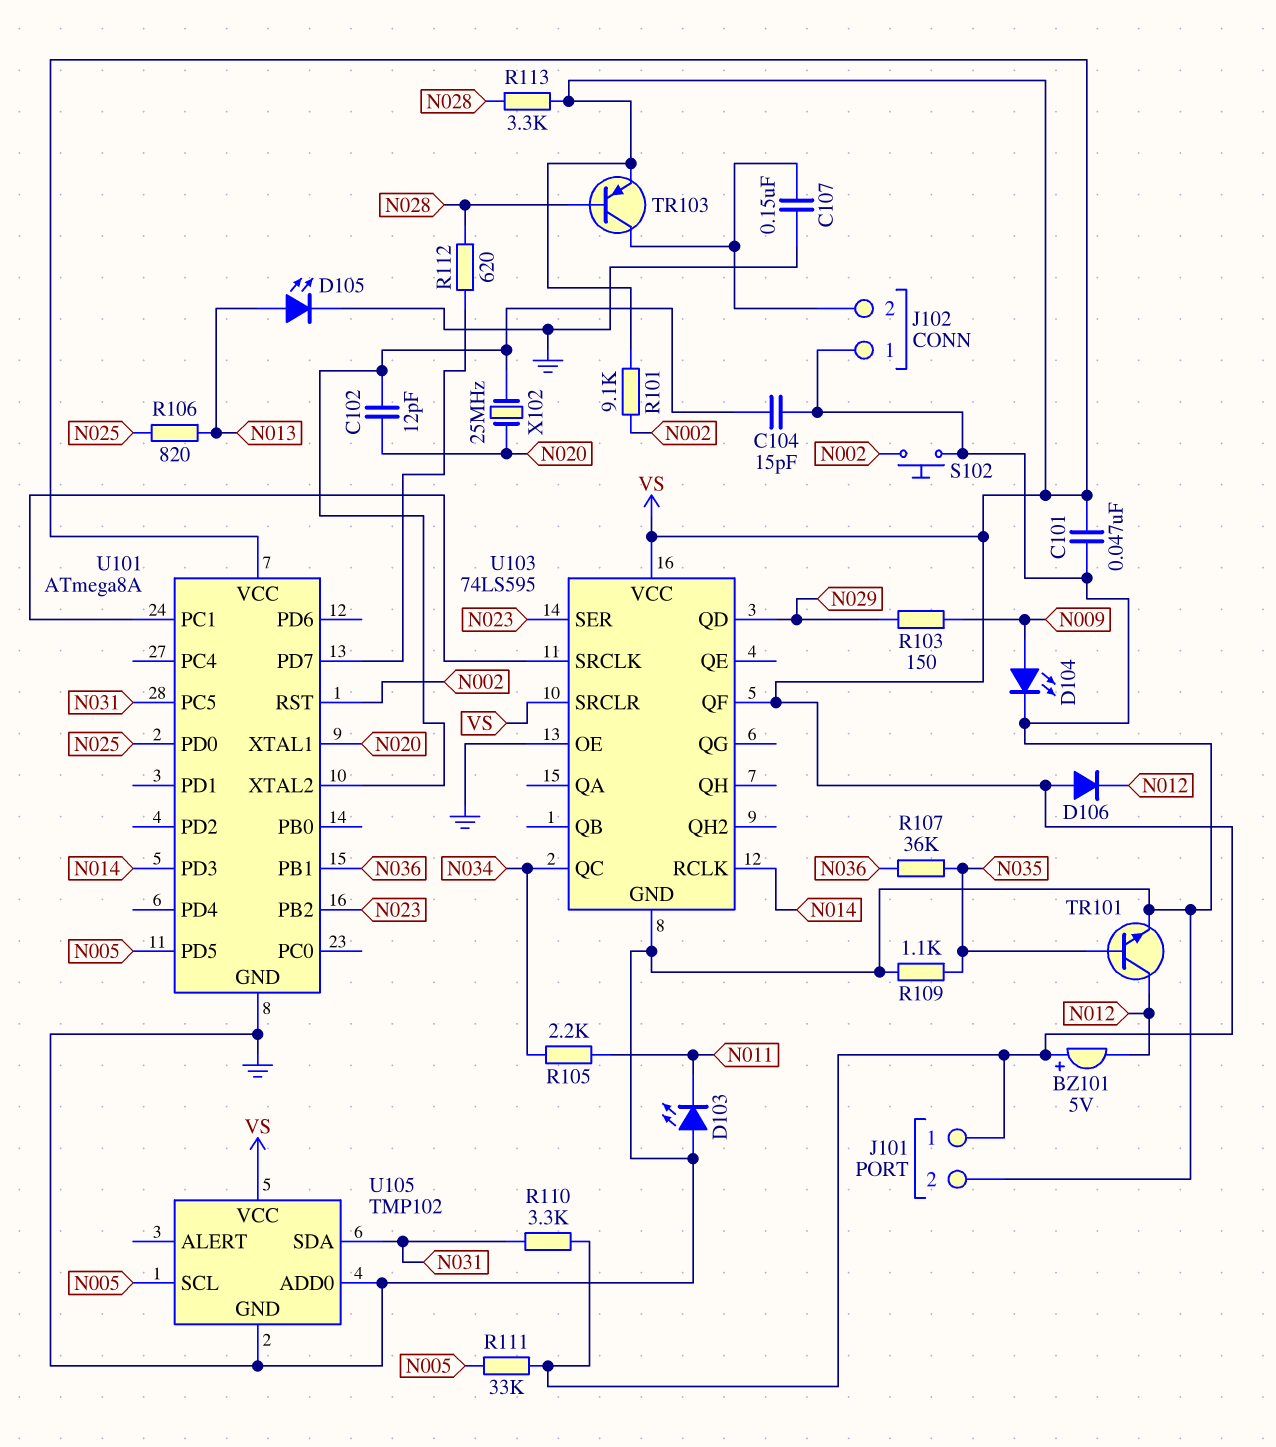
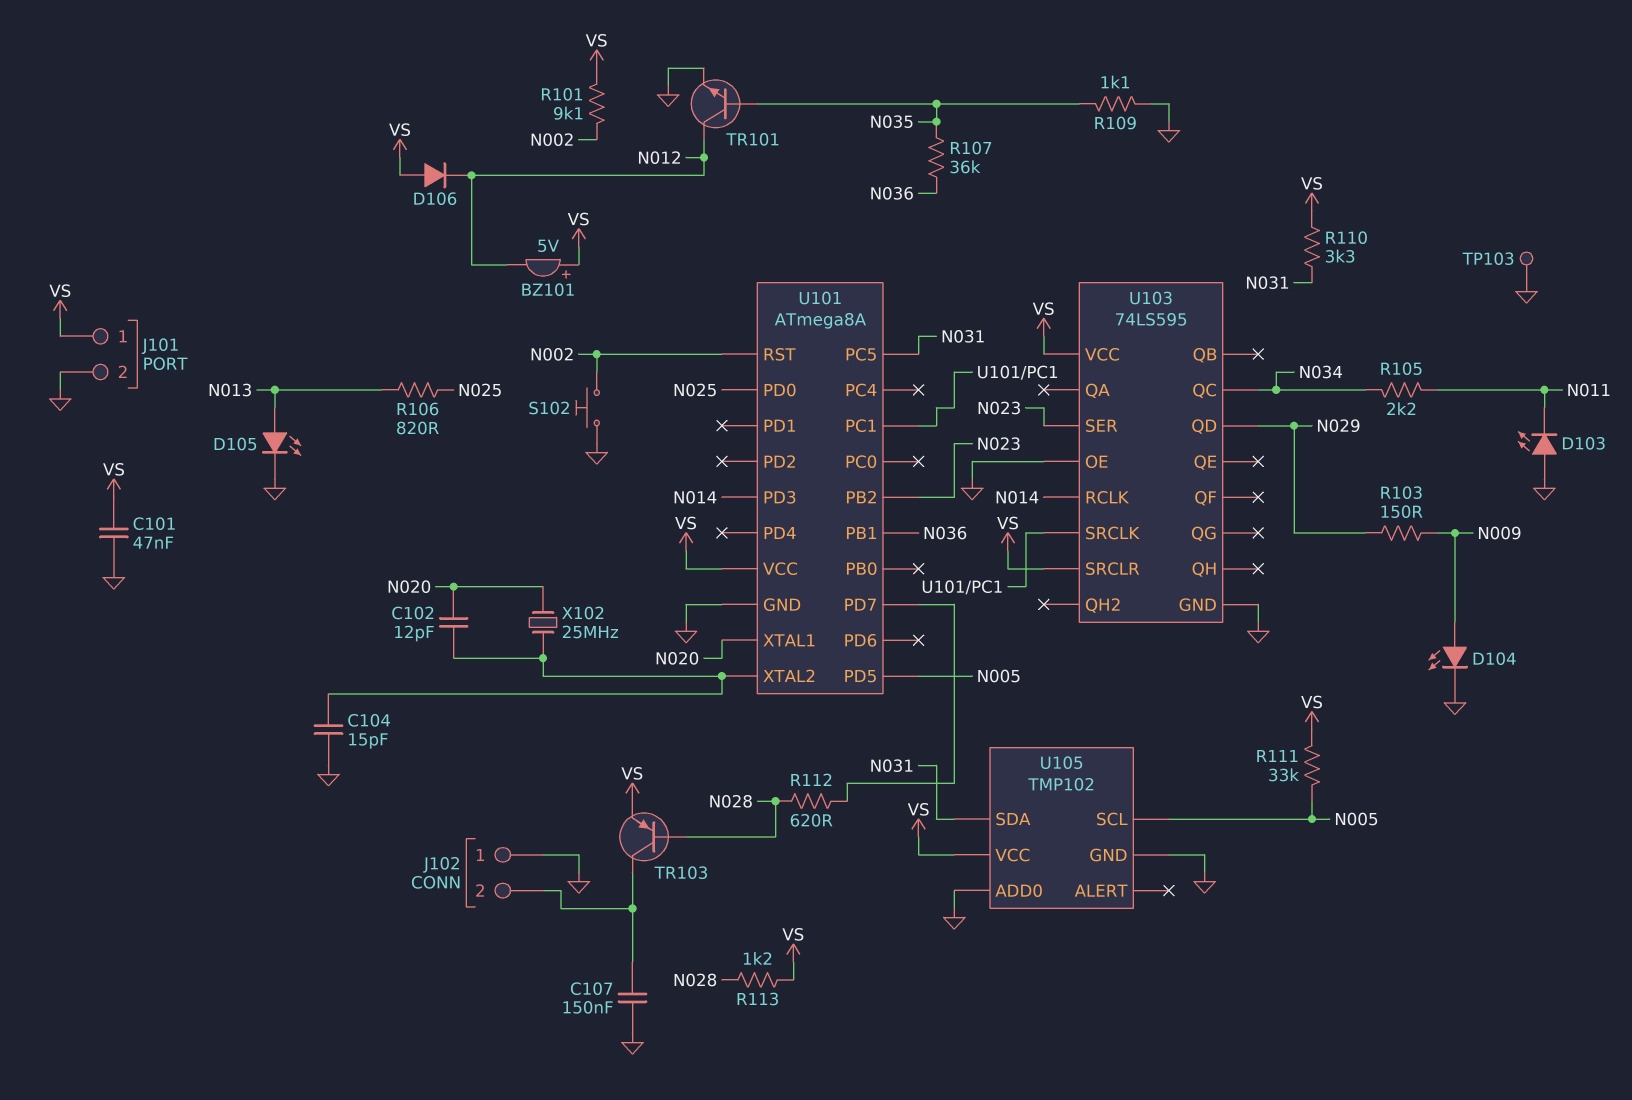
R113: 3.3k (N028, VS) -> 1.2k (N028, VS)
TP103: none -> test point (GND)
U103 pin QF: VS -> none

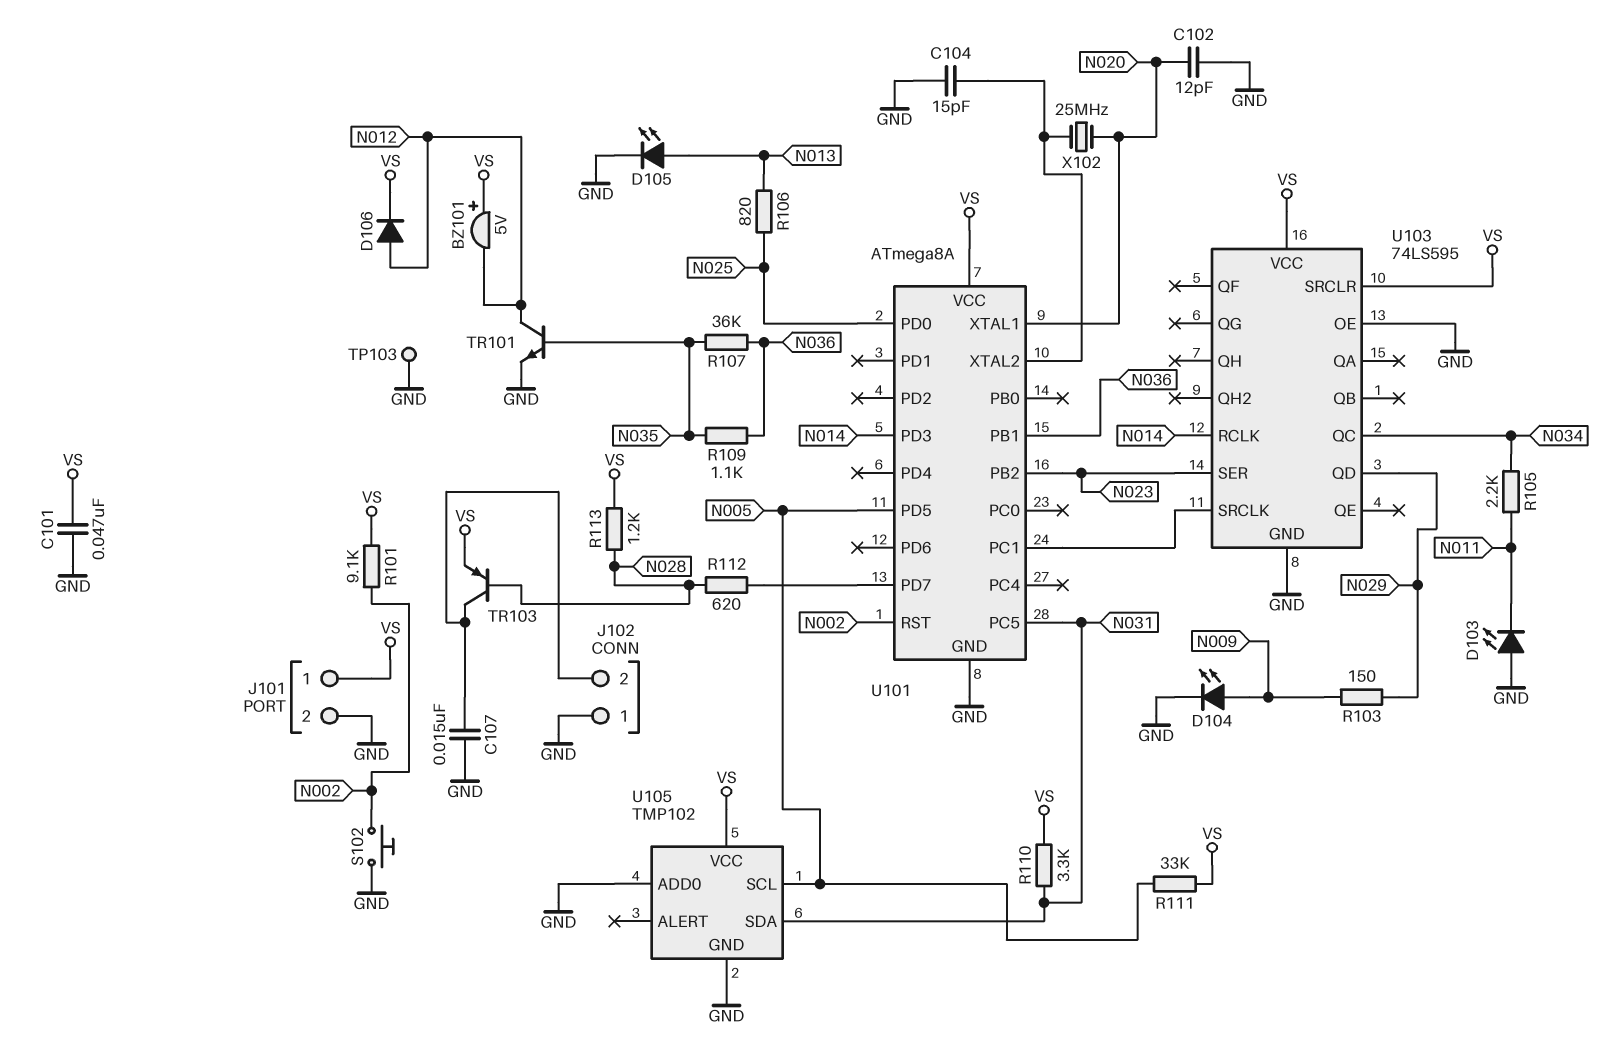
C102: 12pF (N020, U101/XTAL2) -> 12pF (GND, N020)
C107: 150nF (GND, J102/2) -> 15nF (GND, J102/2)
D106: diode (A VS, K N012) -> diode (A N012, K VS)
R109: 1.1k (GND, N035) -> 1.1k (N035, N036)

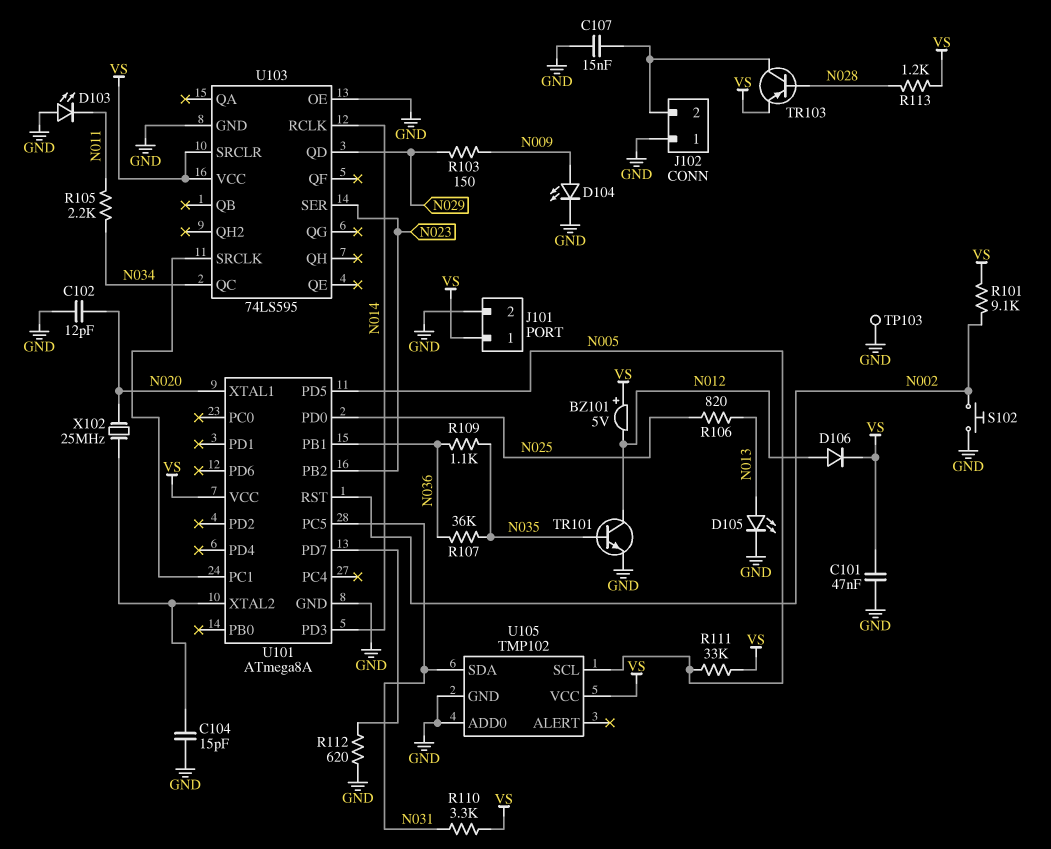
R112: 620 (N028, U101/PD7) -> 620 (GND, U101/PD7)

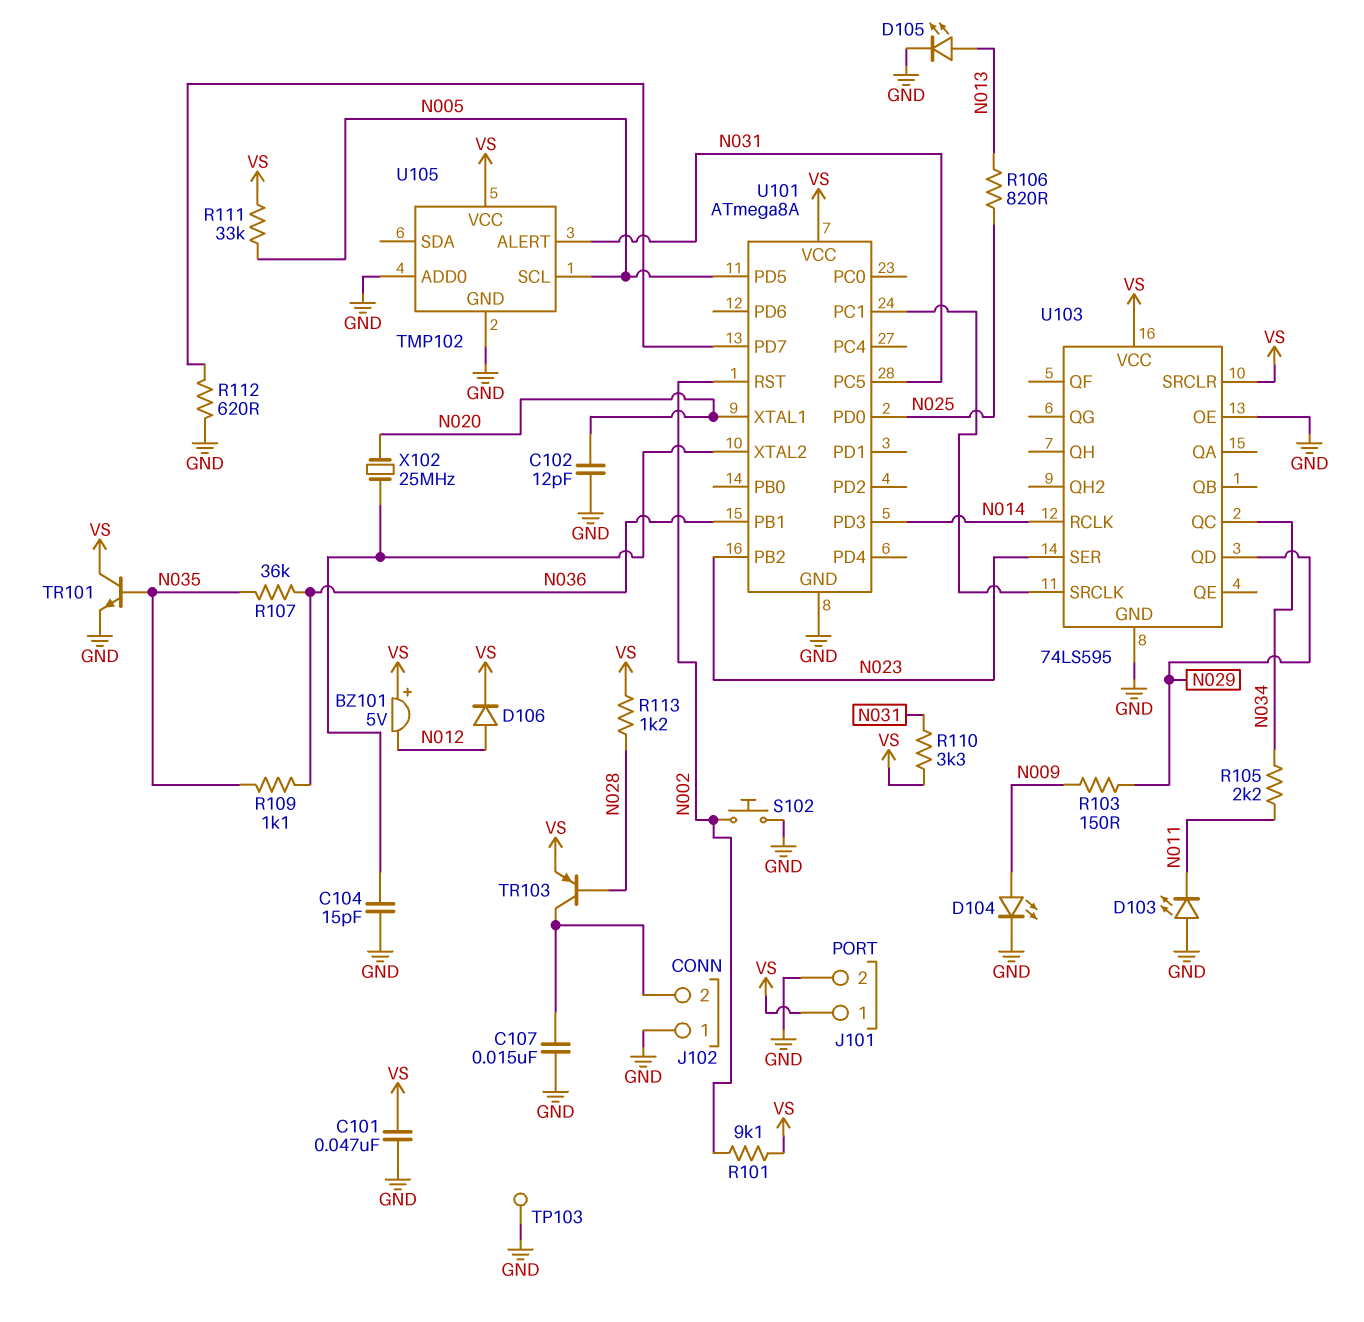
TR101: NPN (B N035, C N012, E GND) -> NPN (B N035, C VS, E GND)
U105 pin ALERT: none -> N031
U105 pin SDA: N031 -> none

